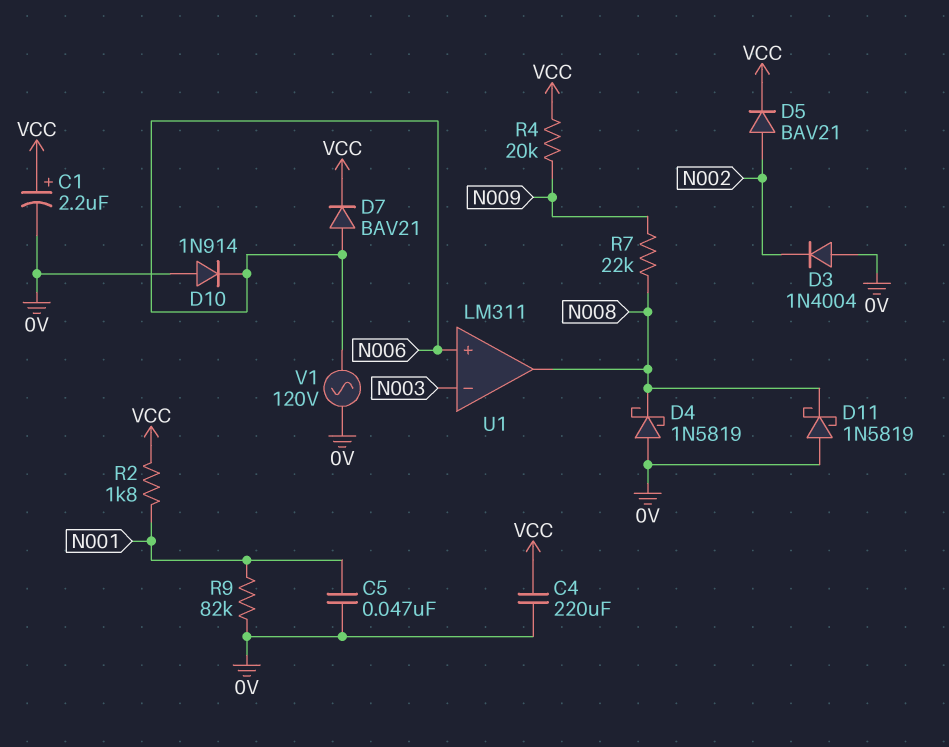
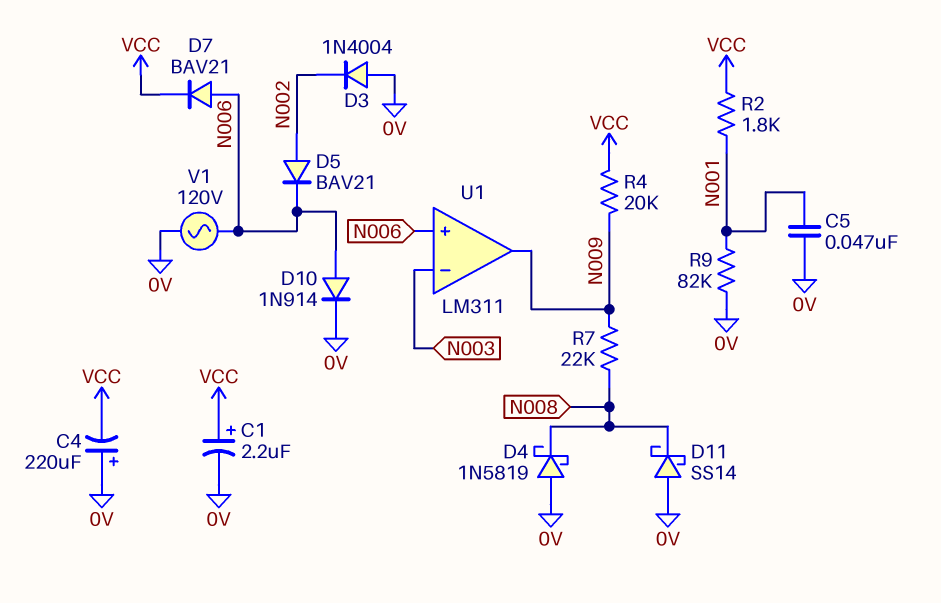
C4: 220uF (0V, VCC) -> 220uF (plus 0V, minus VCC)
D5: diode BAV21 (A N002, K VCC) -> diode BAV21 (A N002, K N006)
D10: diode 1N914 (A 0V, K N006) -> diode 1N914 (A N006, K 0V)
D11: schottky 1N5819 (A 0V, K N008) -> schottky SS14 (A 0V, K N008)
U1 pin out: N008 -> N009

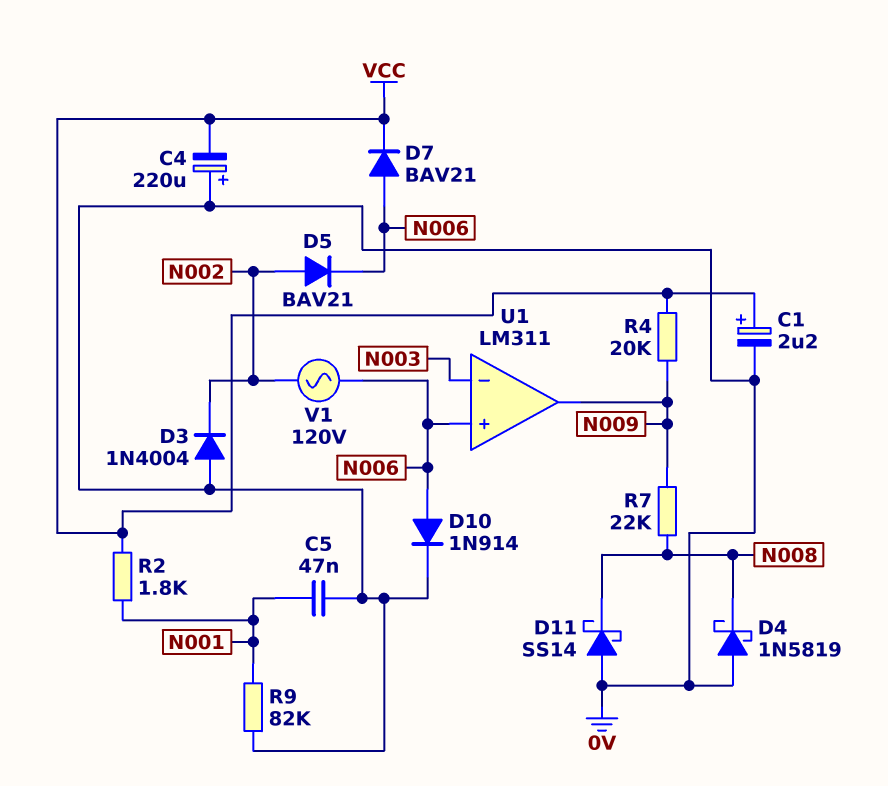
V1: AC 120V (0V, N006) -> AC 120V (N002, N006)

